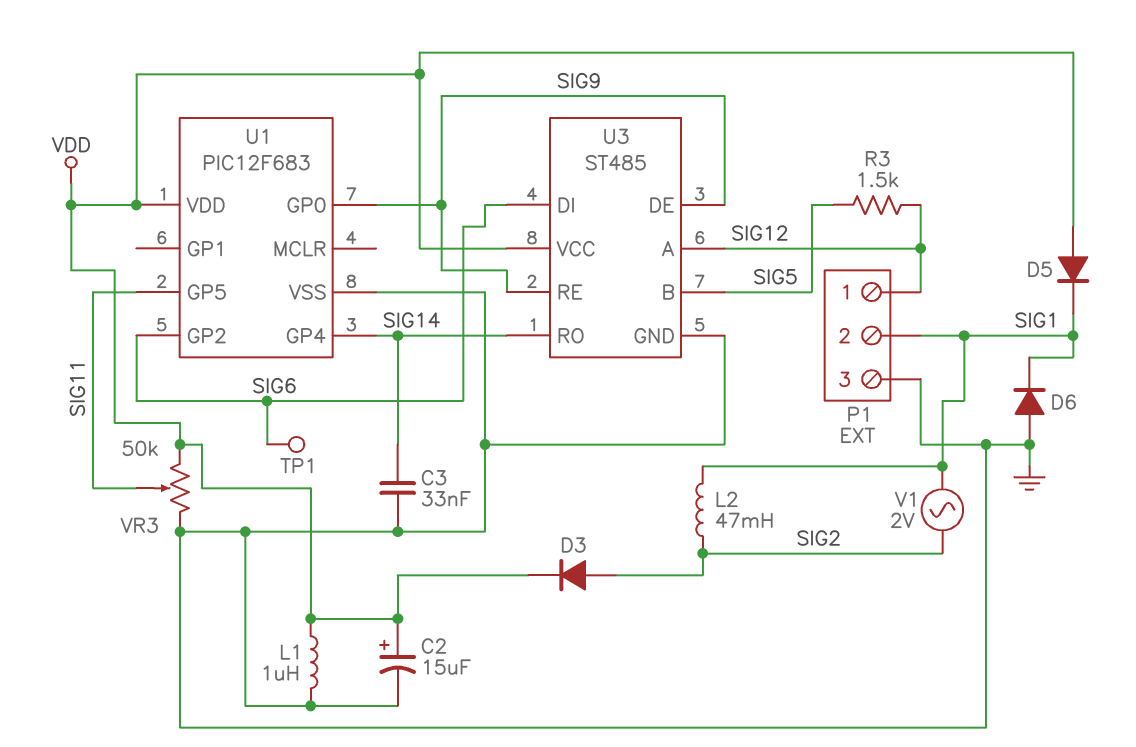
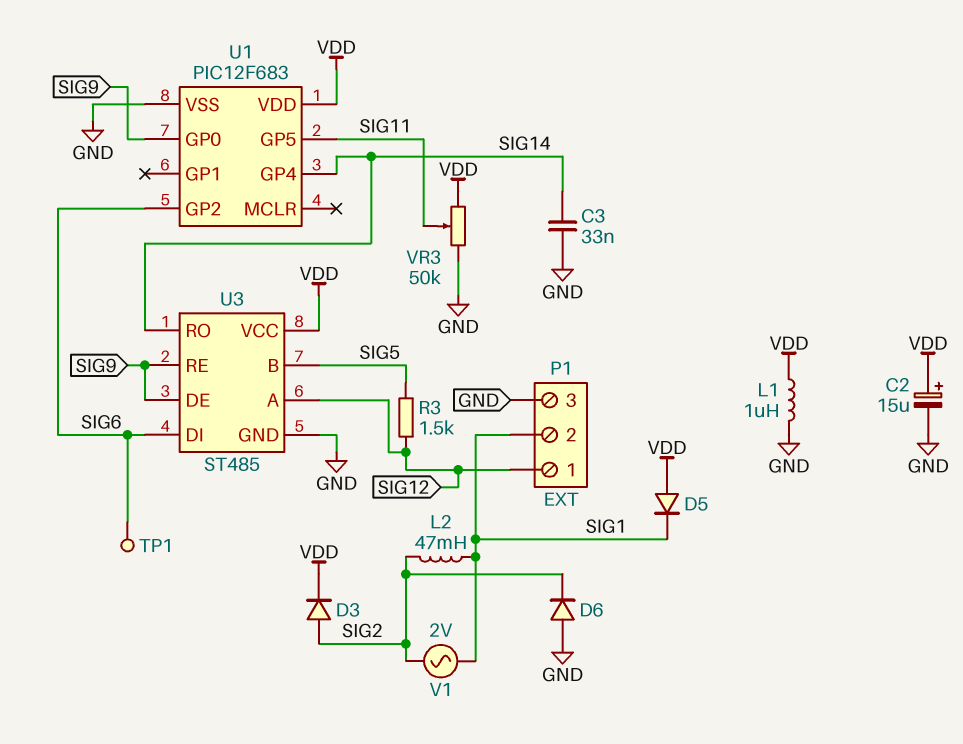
D6: diode (A GND, K SIG1) -> diode (A GND, K SIG2)

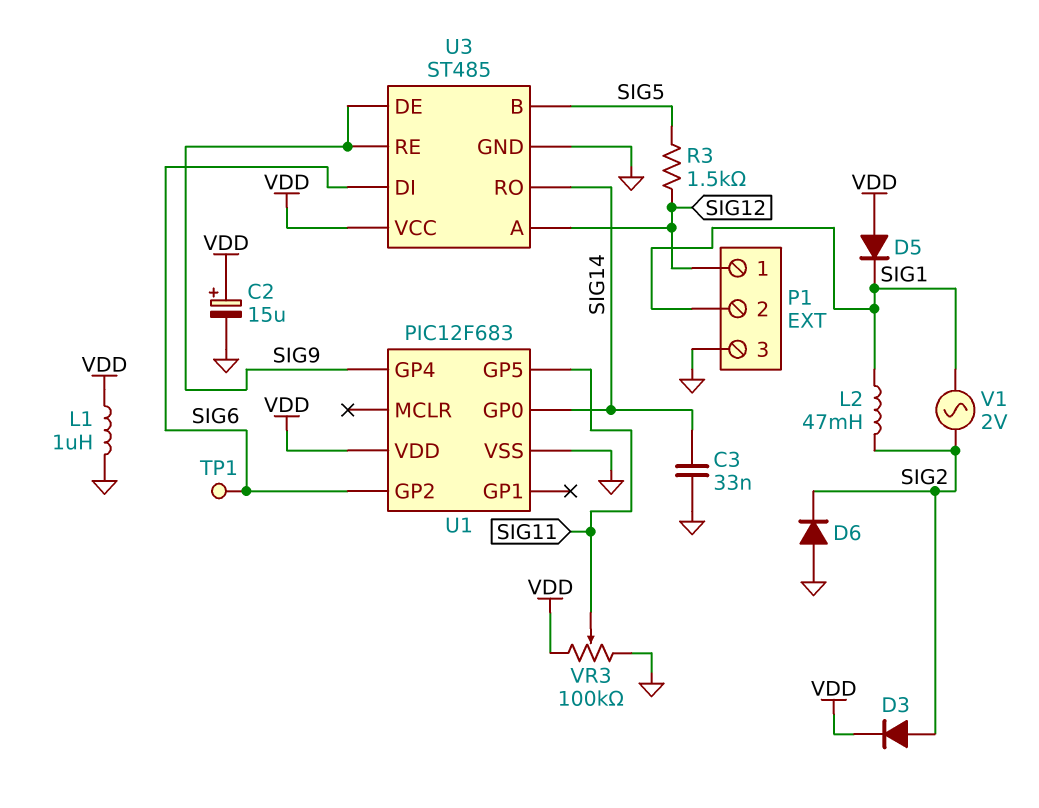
U1 pin GP0: SIG9 -> SIG14
U1 pin GP4: SIG14 -> SIG9
VR3: 50k (GND, VDD, wiper SIG11) -> 100k (GND, VDD, wiper SIG11)

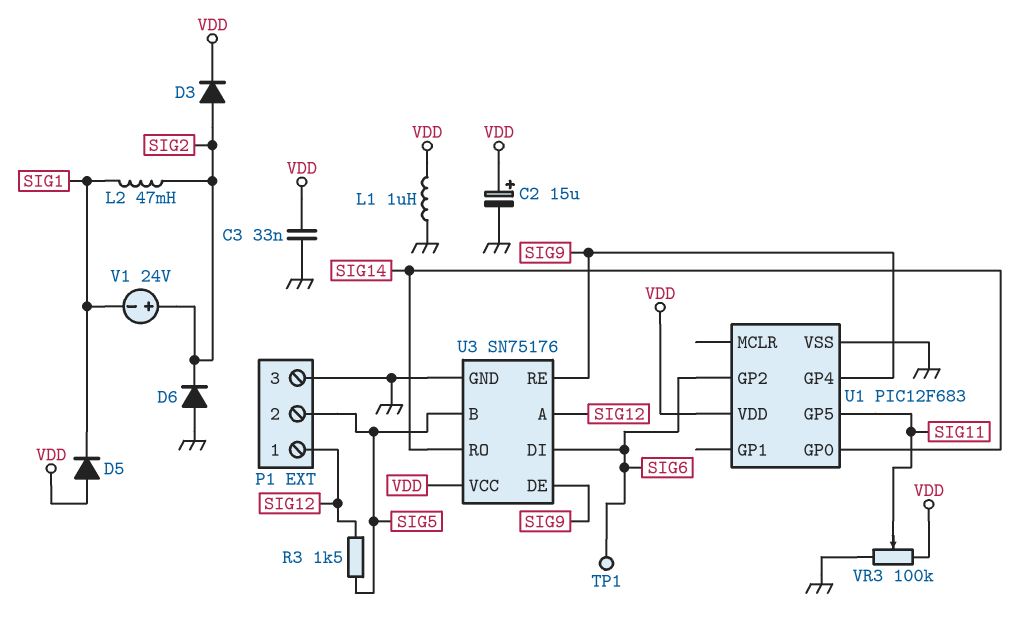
C3: 33nF (GND, SIG14) -> 33nF (GND, VDD)
P1 pin 2: SIG1 -> SIG5
U3: ST485 -> SN75176
V1: AC 2V (SIG1, SIG2) -> 24V (plus SIG2, minus SIG1)

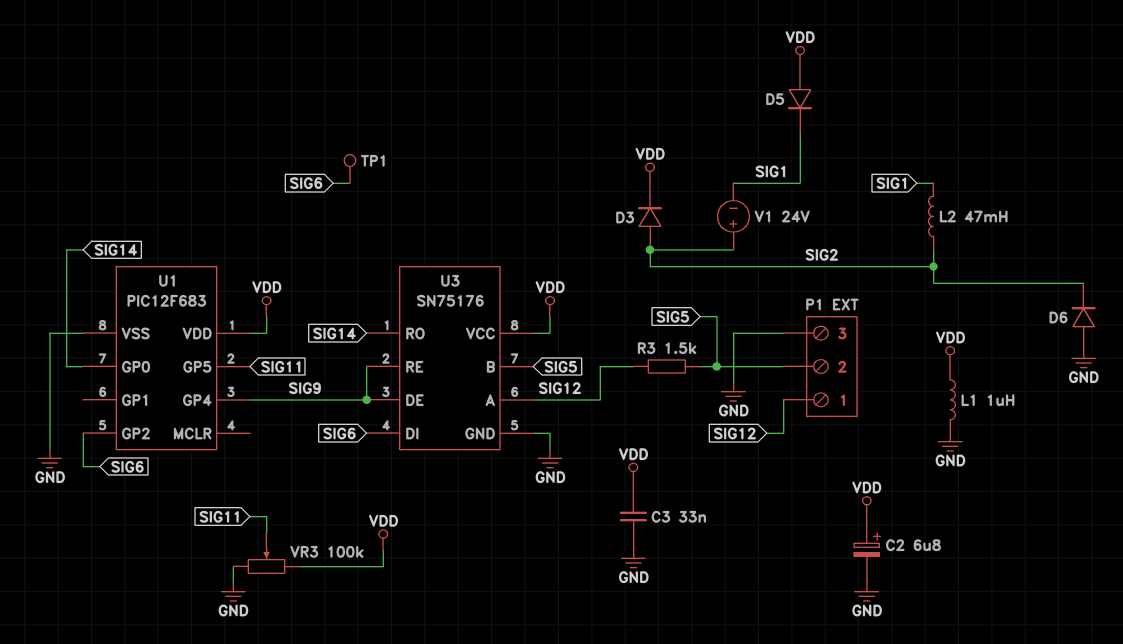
C2: 15uF (plus VDD, minus GND) -> 6.8uF (plus VDD, minus GND)

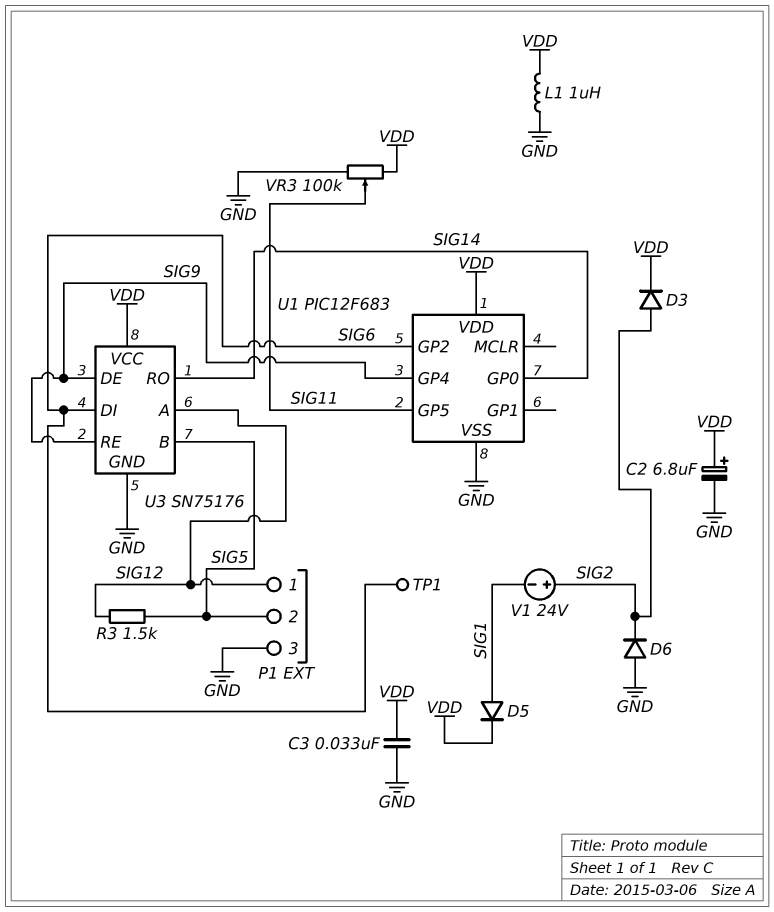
D5: diode (A VDD, K SIG1) -> diode (A SIG1, K VDD)
L2: 47mH (SIG1, SIG2) -> none

